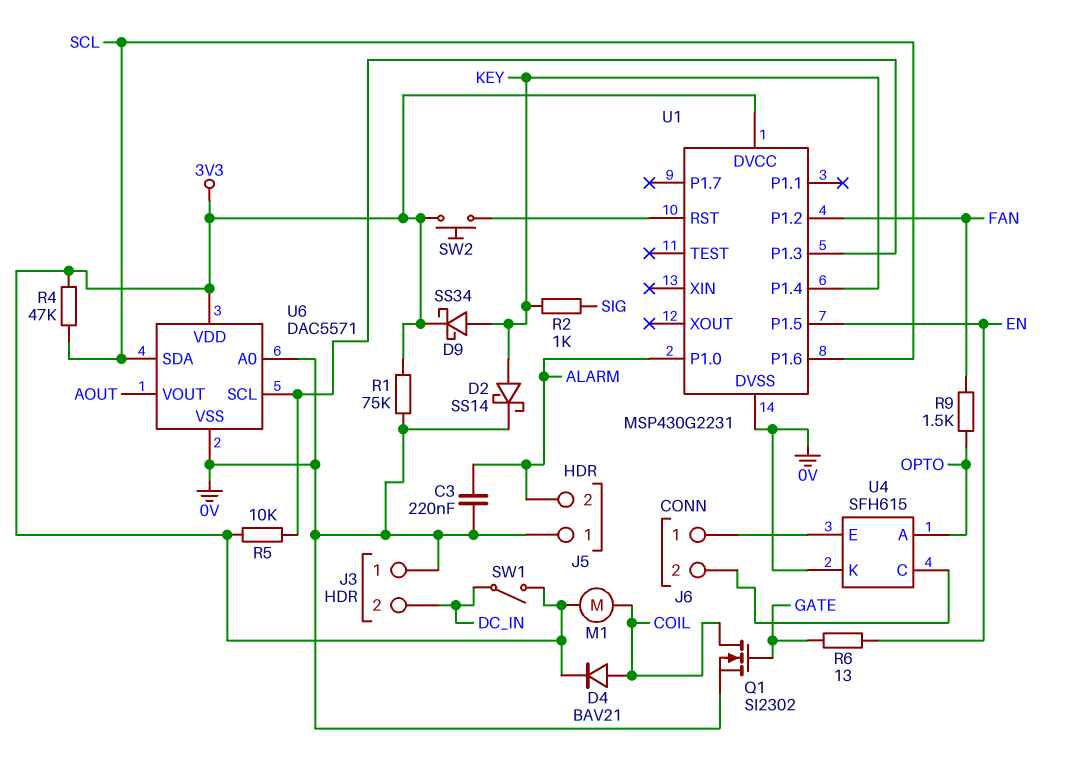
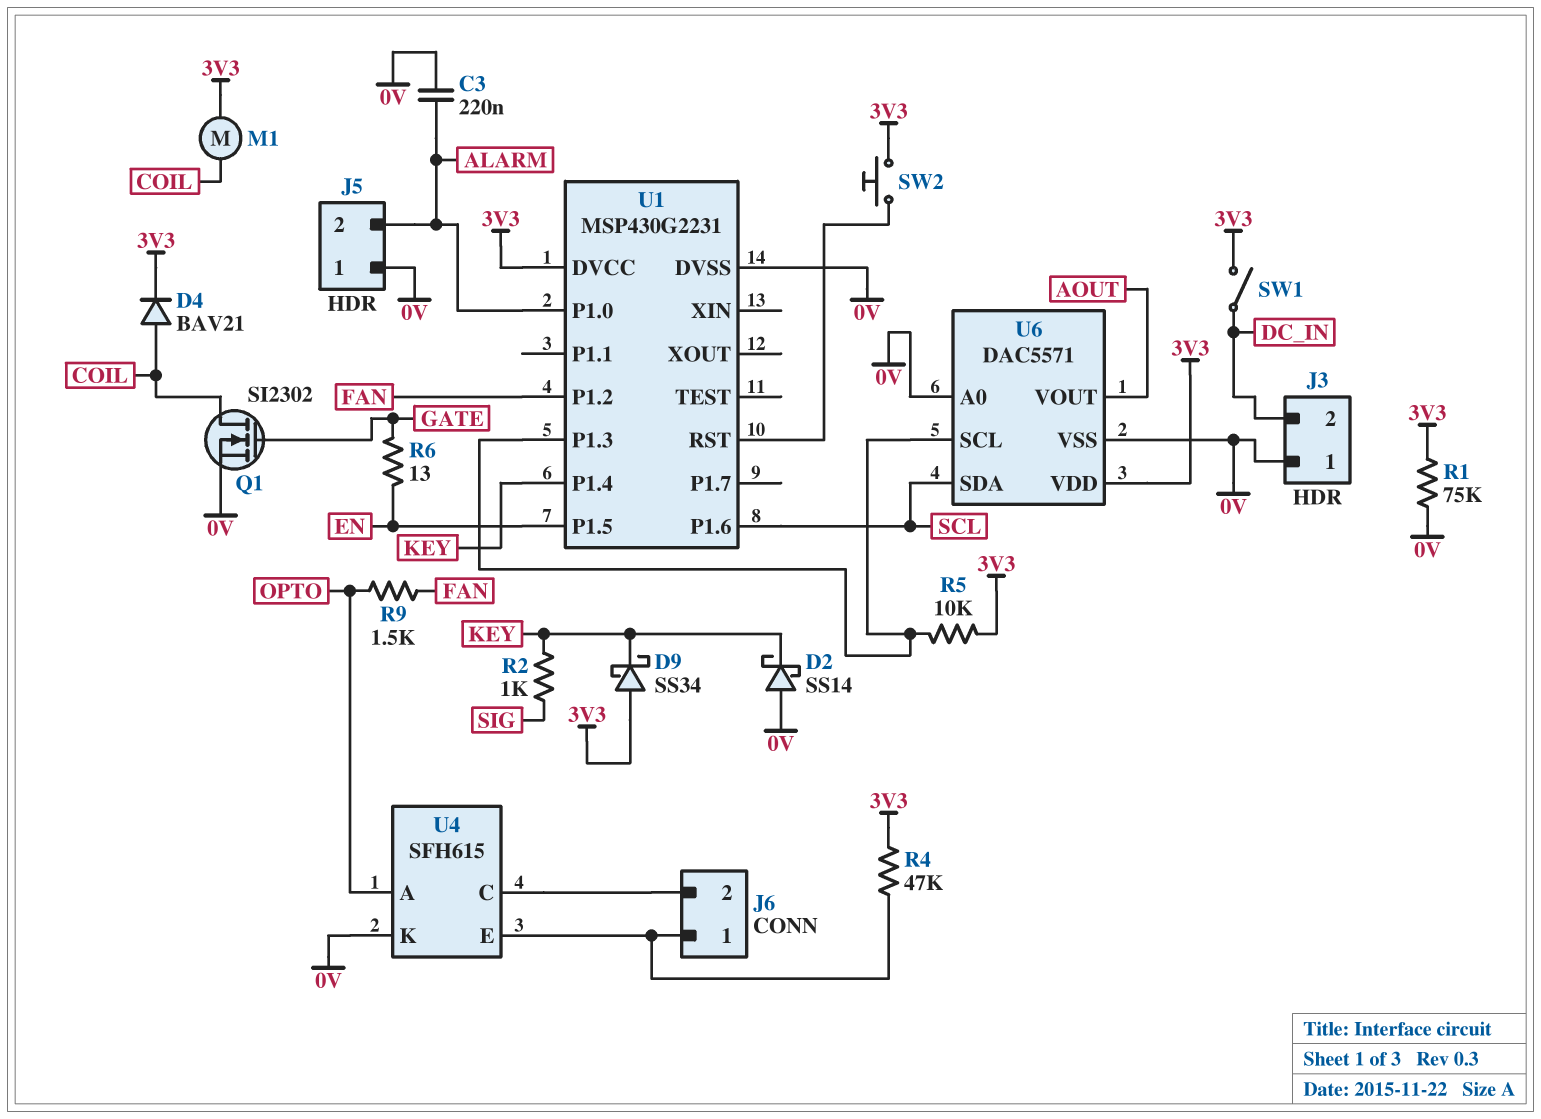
D2: schottky SS14 (A KEY, K 0V) -> schottky SS14 (A 0V, K KEY)
D9: schottky SS34 (A KEY, K 3V3) -> schottky SS34 (A 3V3, K KEY)
R4: 47k (3V3, SCL) -> 47k (3V3, J6/1)

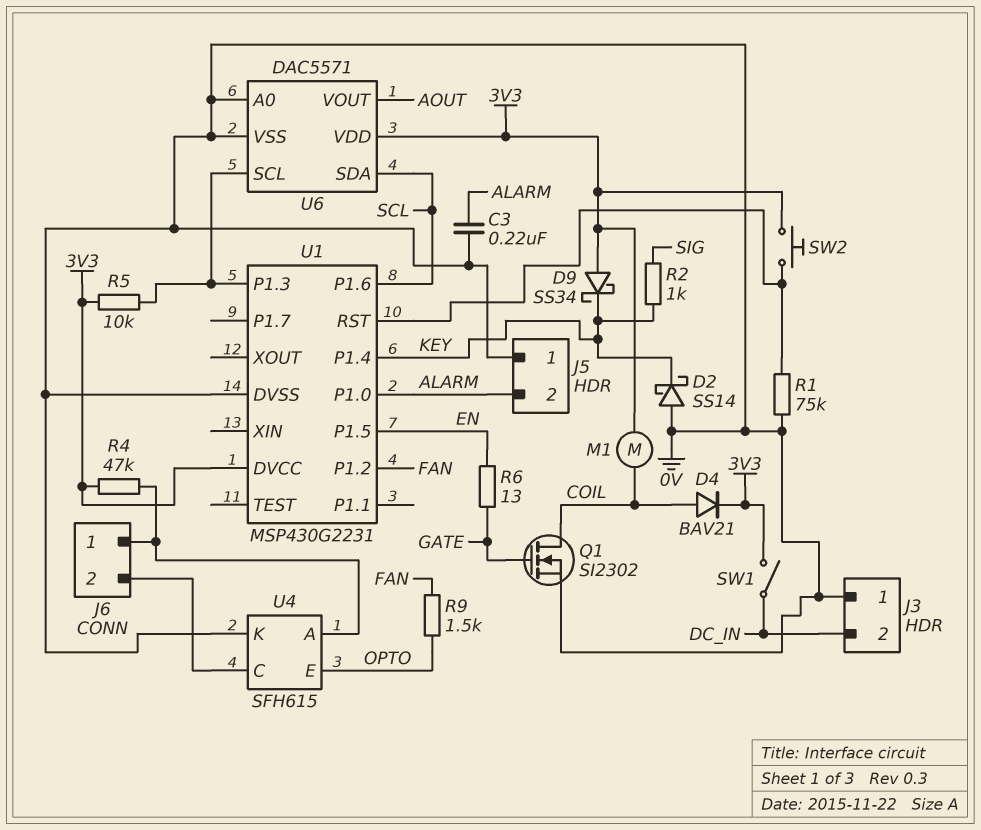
R1: 75k (0V, 3V3) -> 75k (0V, U1/RST)
U4 pin A: OPTO -> J6/1
U4 pin E: J6/1 -> OPTO

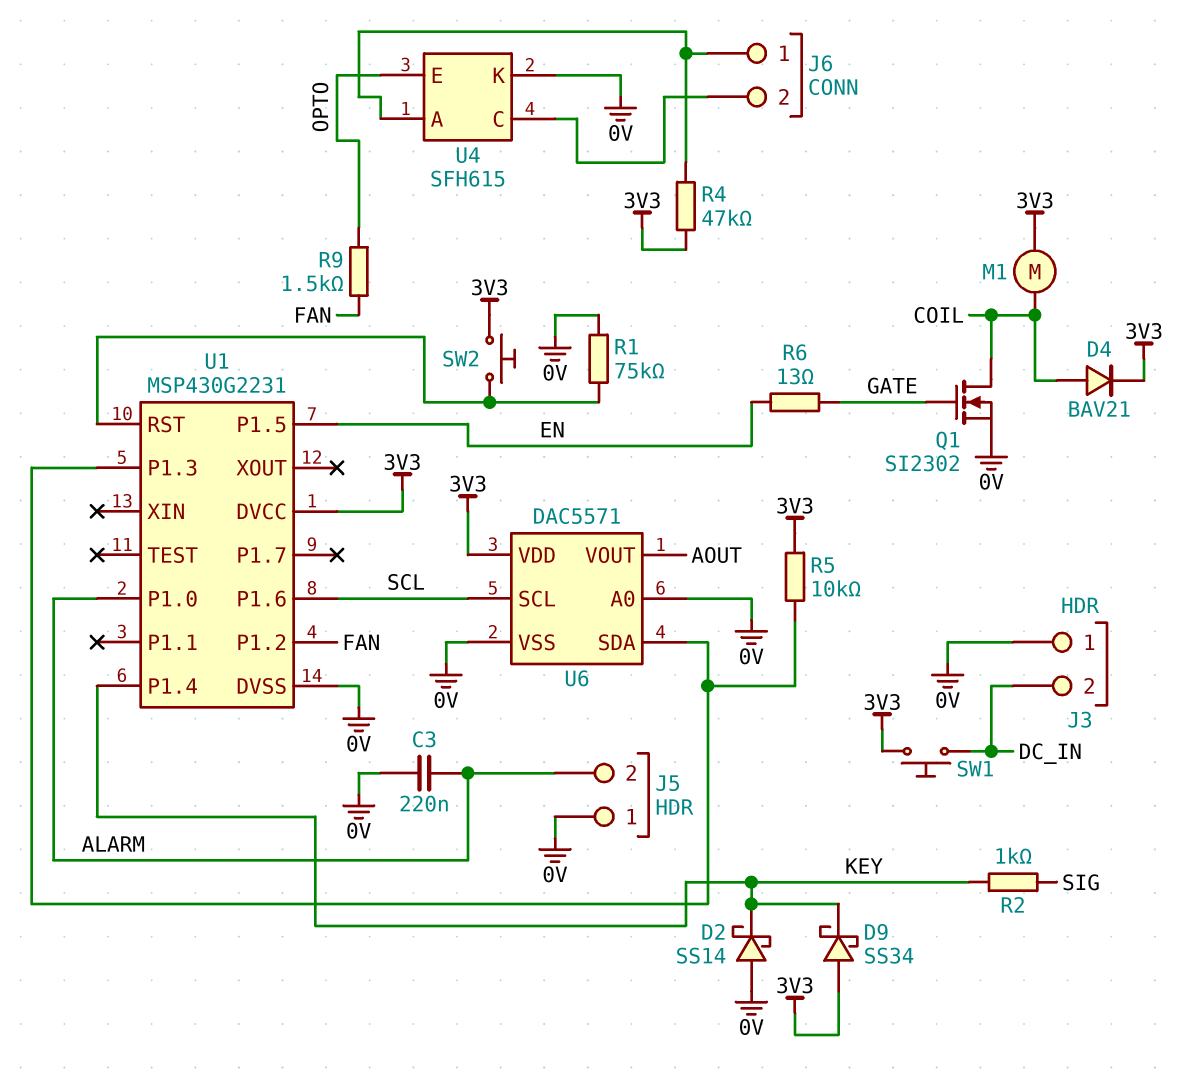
SW1: switch (3V3, DC_IN) -> button (3V3, DC_IN)
U6 pin SCL: U1/P1.3 -> SCL
U6 pin SDA: SCL -> U1/P1.3

